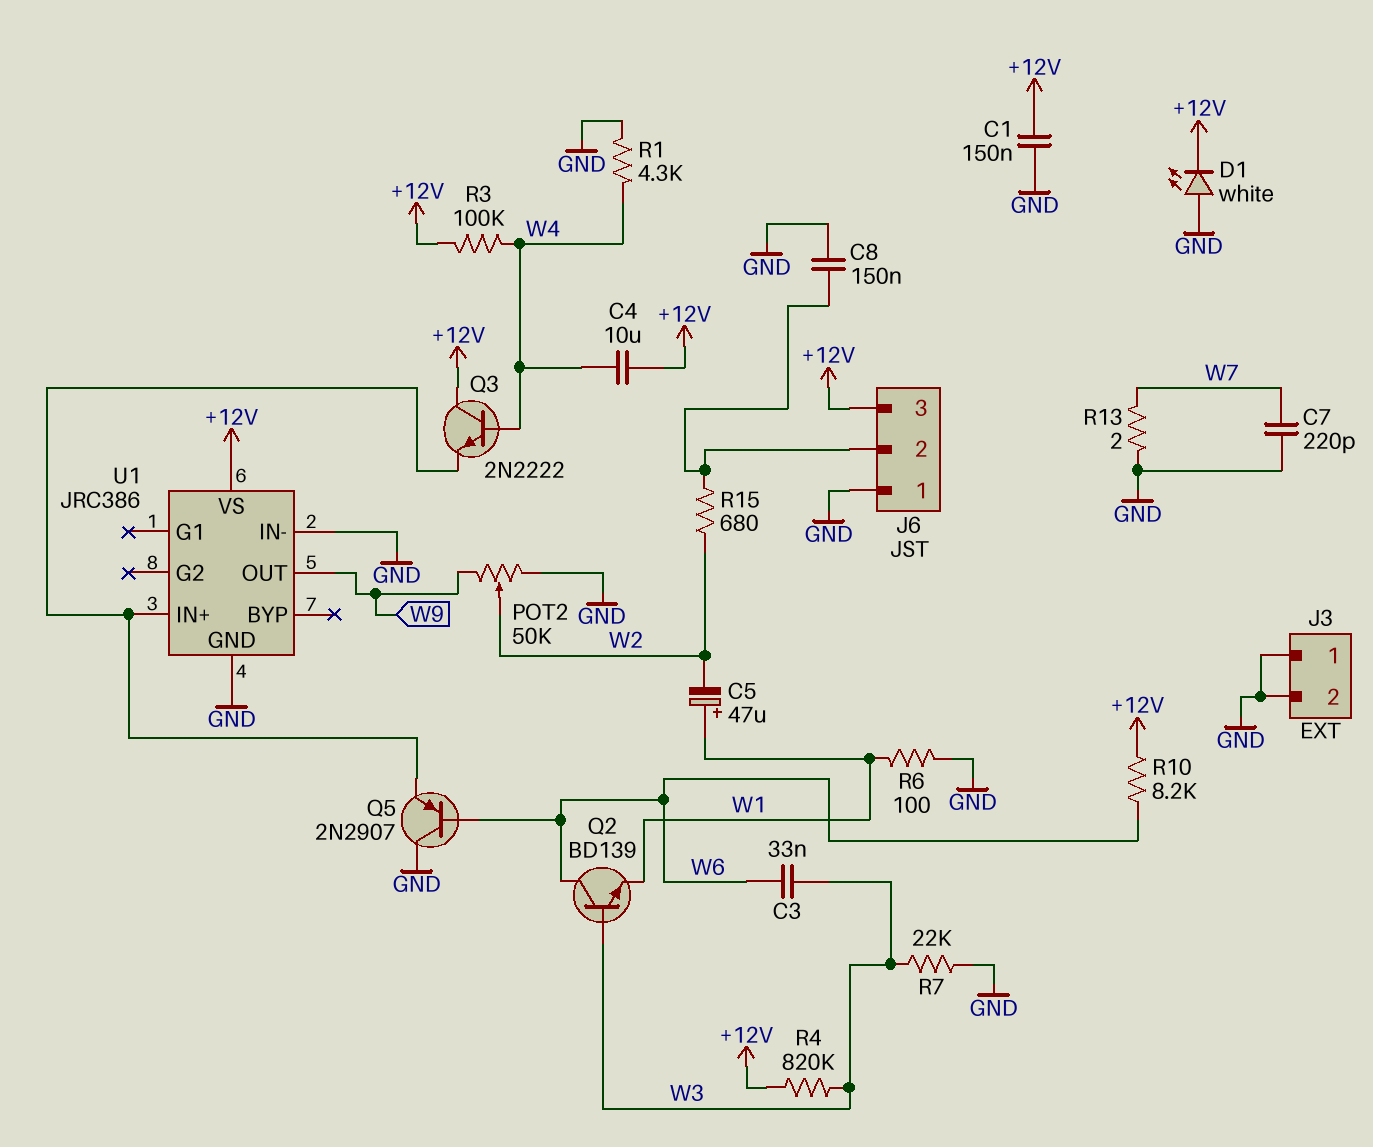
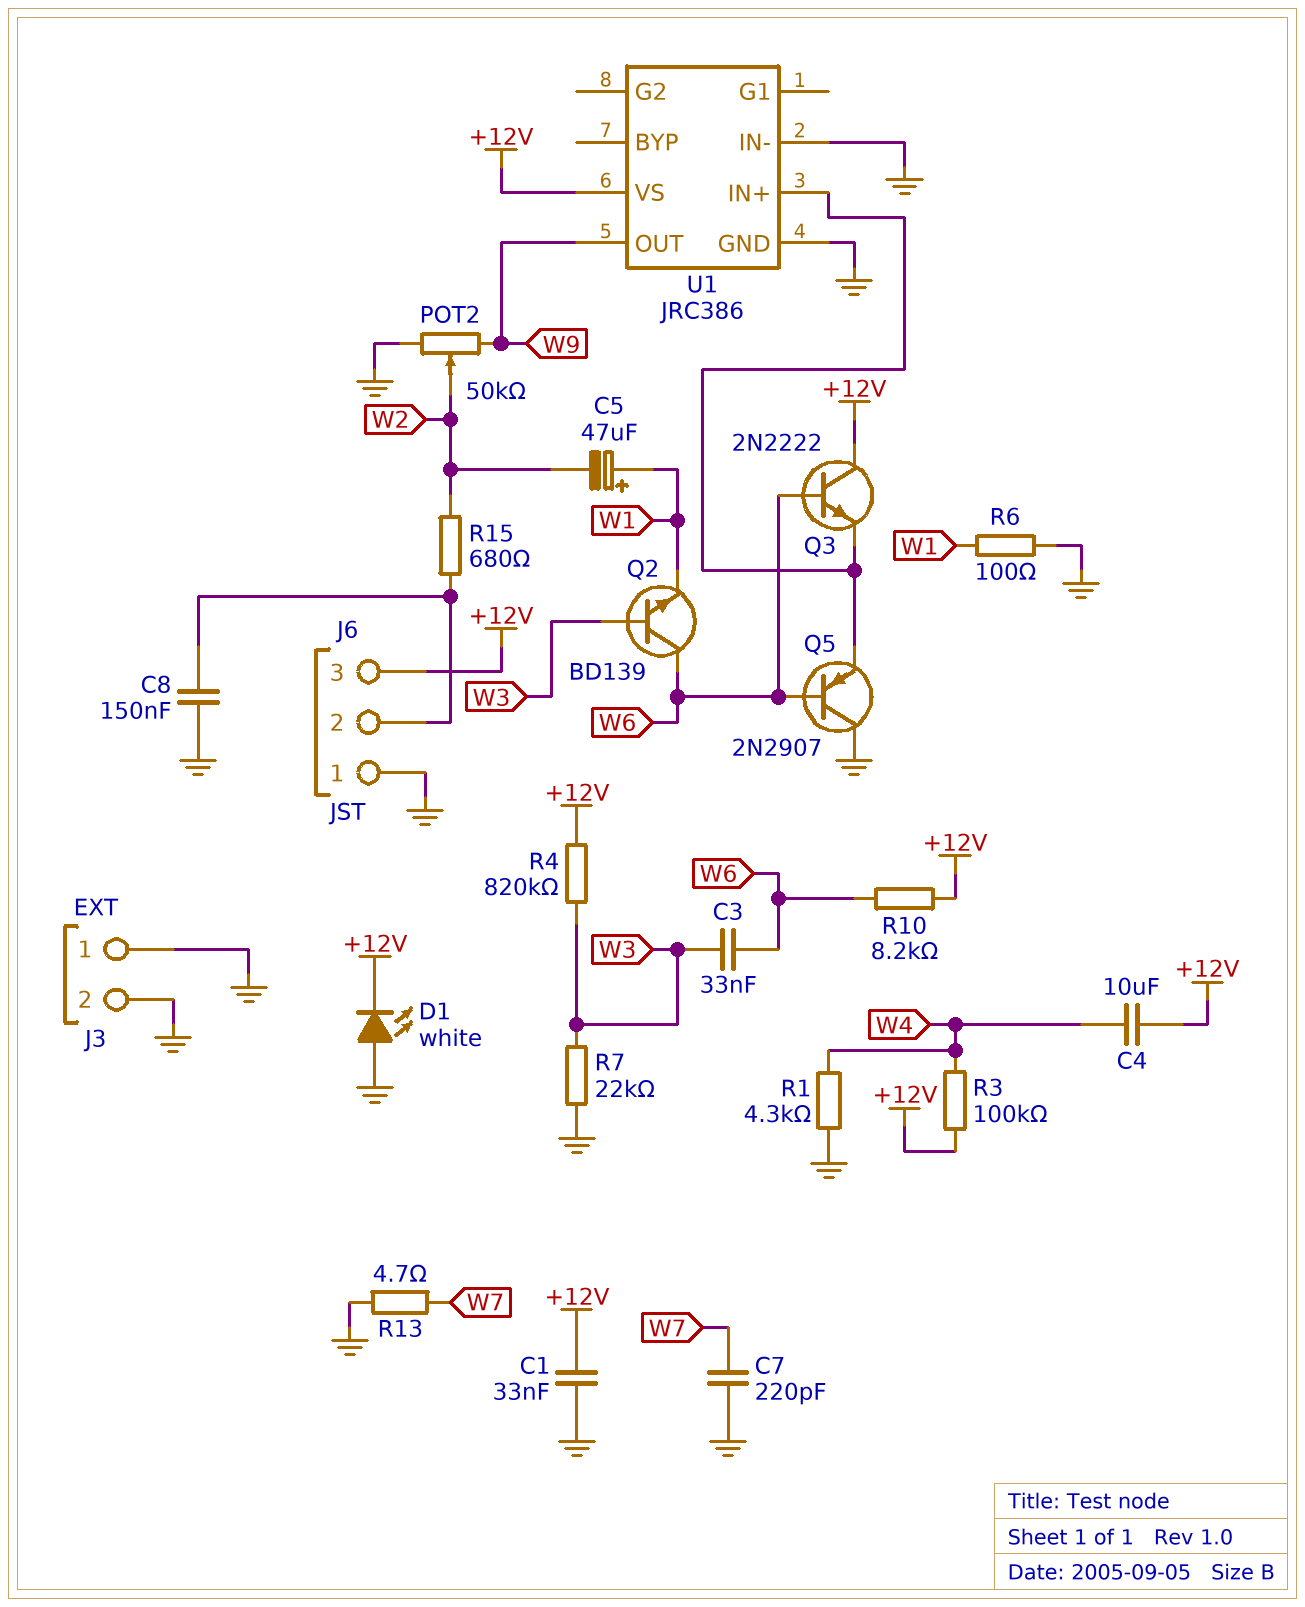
C1: 150nF (+12V, GND) -> 33nF (+12V, GND)
Q3: NPN 2N2222 (B W4, C +12V, E U1/IN+) -> NPN 2N2222 (B W6, C +12V, E U1/IN+)
R13: 2 (GND, W7) -> 4.7 (GND, W7)

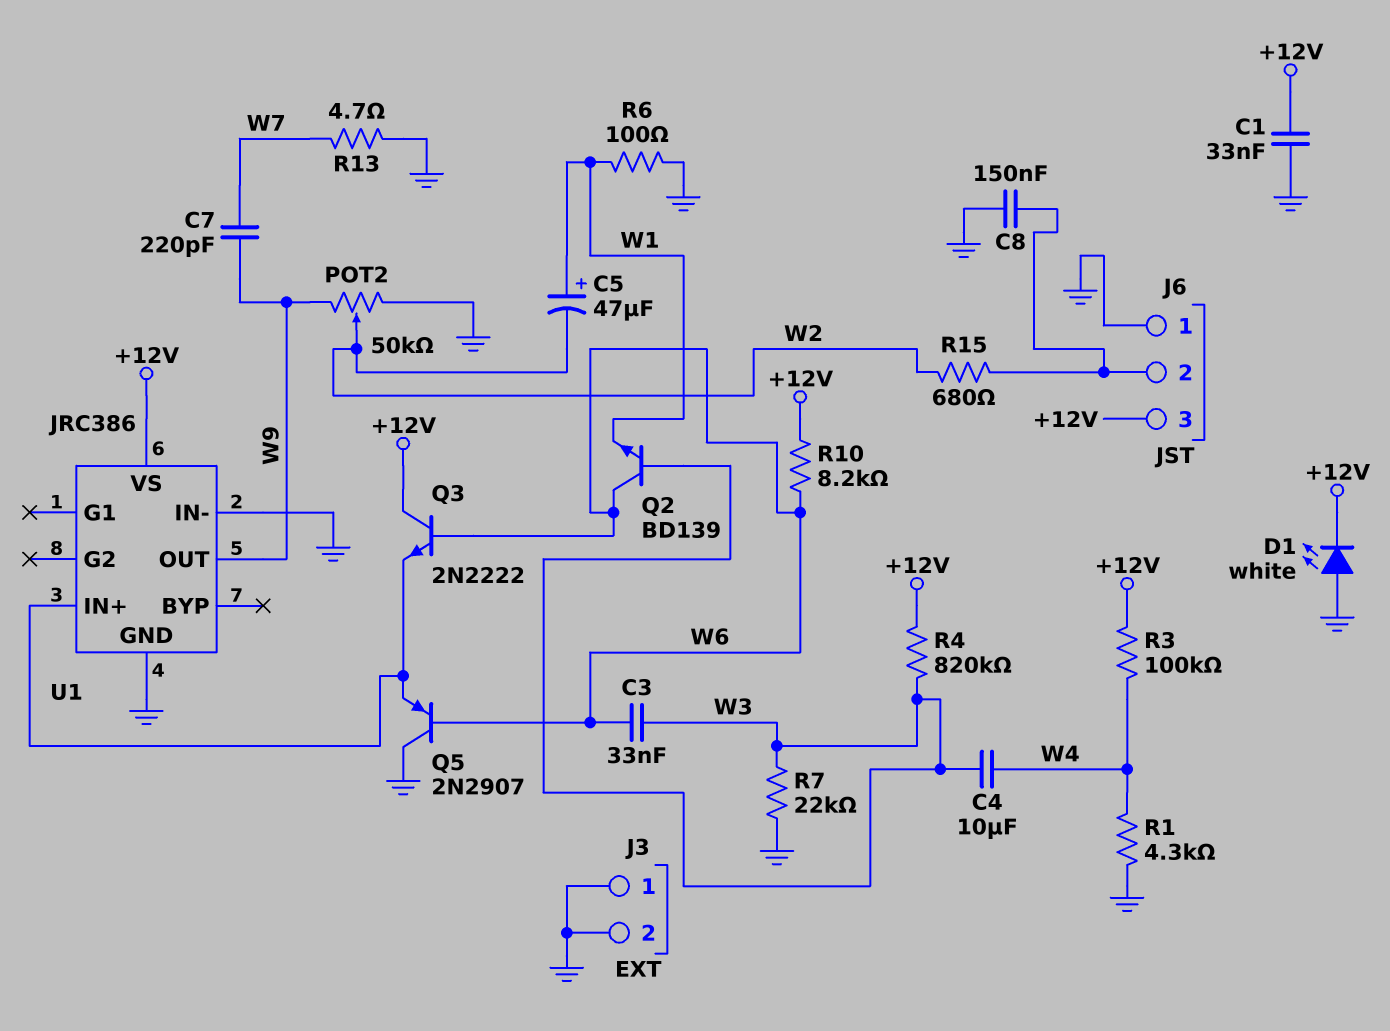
C4: 10uF (+12V, W4) -> 10uF (W3, W4)
C7: 220pF (GND, W7) -> 220pF (W7, W9)

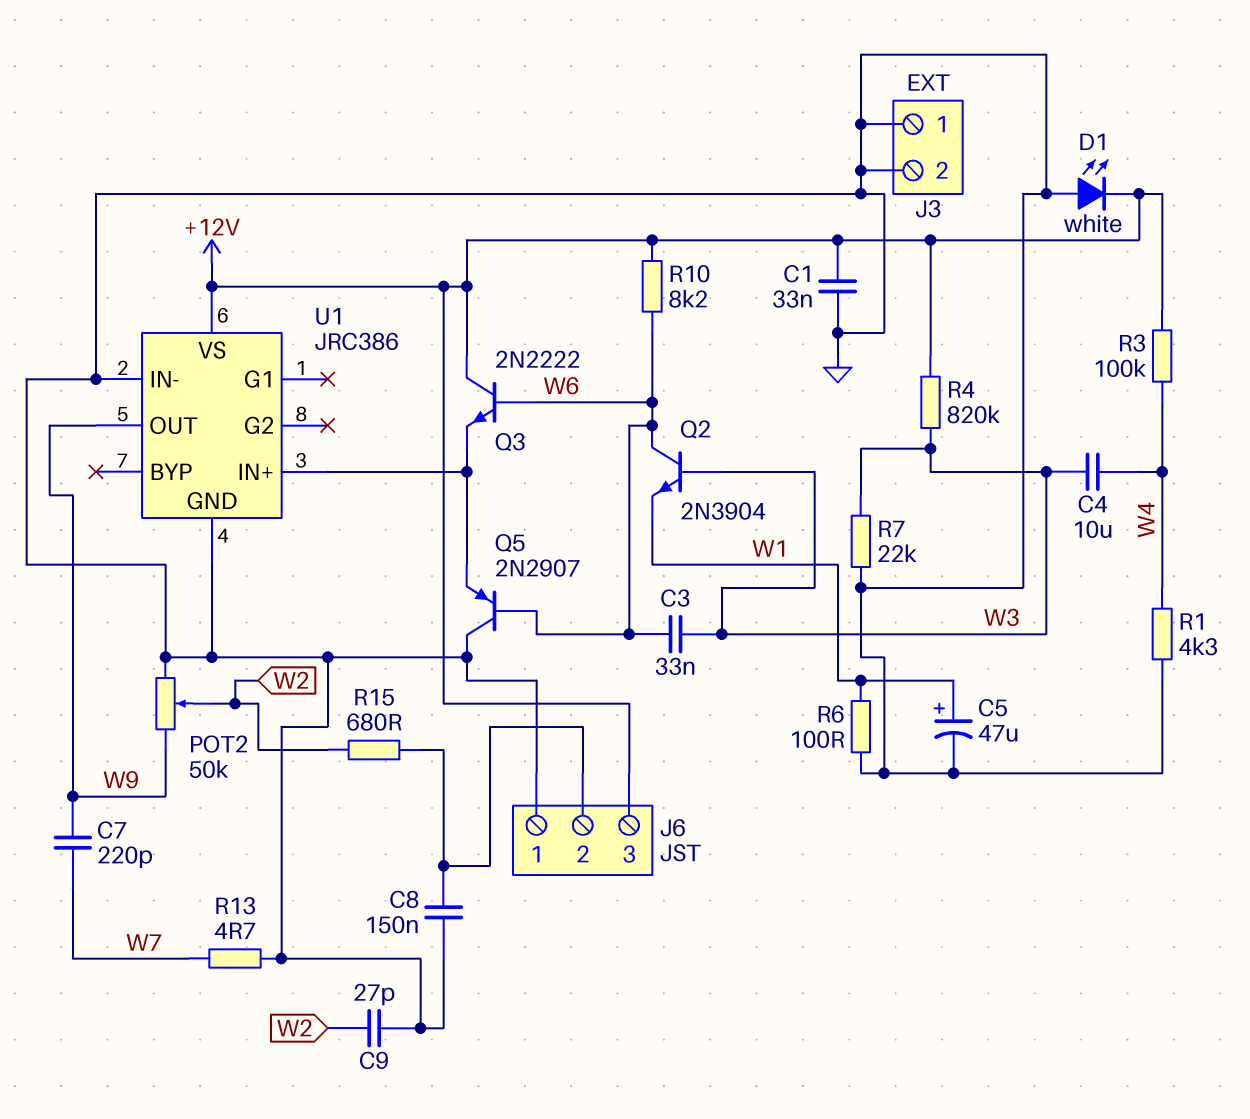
C5: 47uF (plus W1, minus W2) -> 47uF (plus W1, minus GND)
C9: none -> 27pF (GND, W2)
Q2: NPN BD139 (B W3, C W6, E W1) -> NPN 2N3904 (B W3, C W6, E W1)

